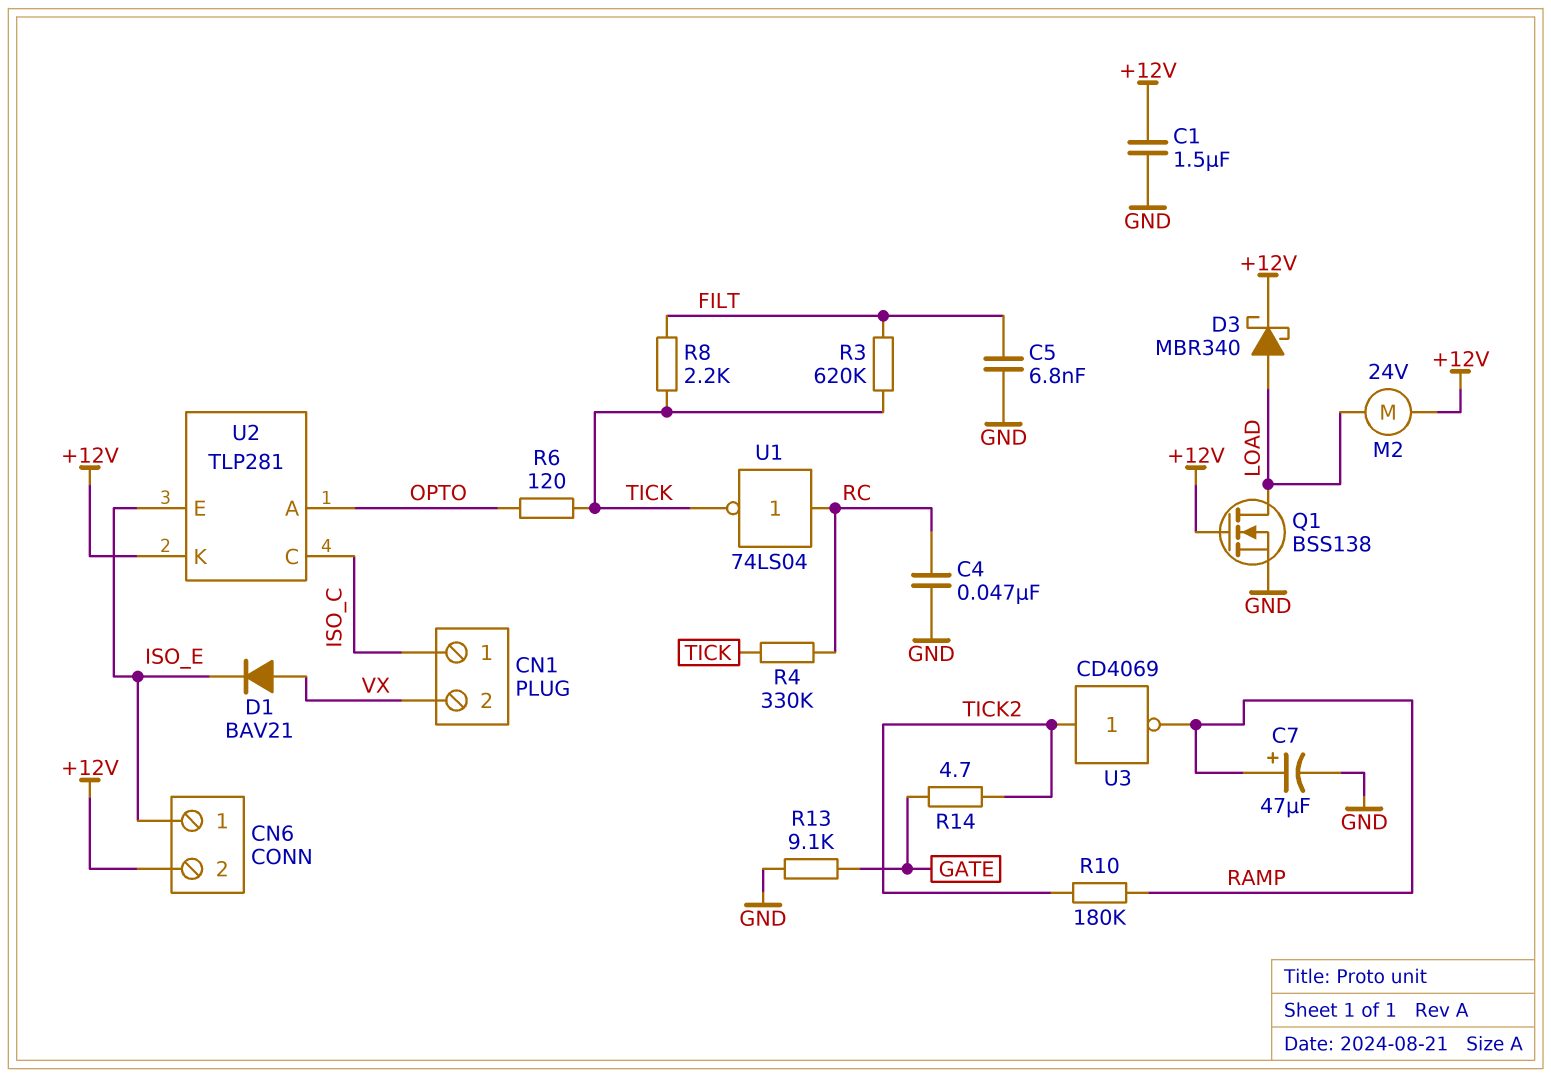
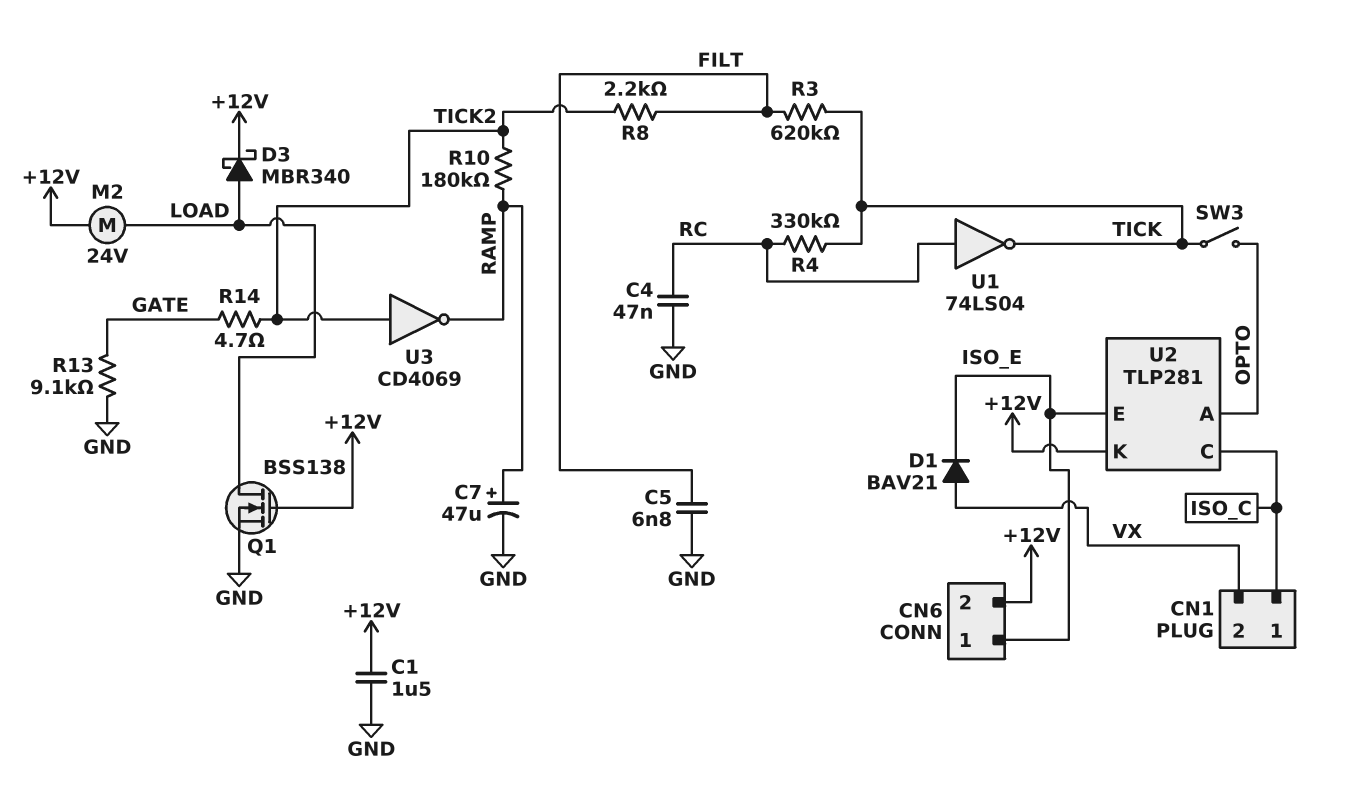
R6: 120 (OPTO, TICK) -> none
R8: 2.2k (FILT, TICK) -> 2.2k (FILT, TICK2)
SW3: none -> switch (OPTO, TICK)

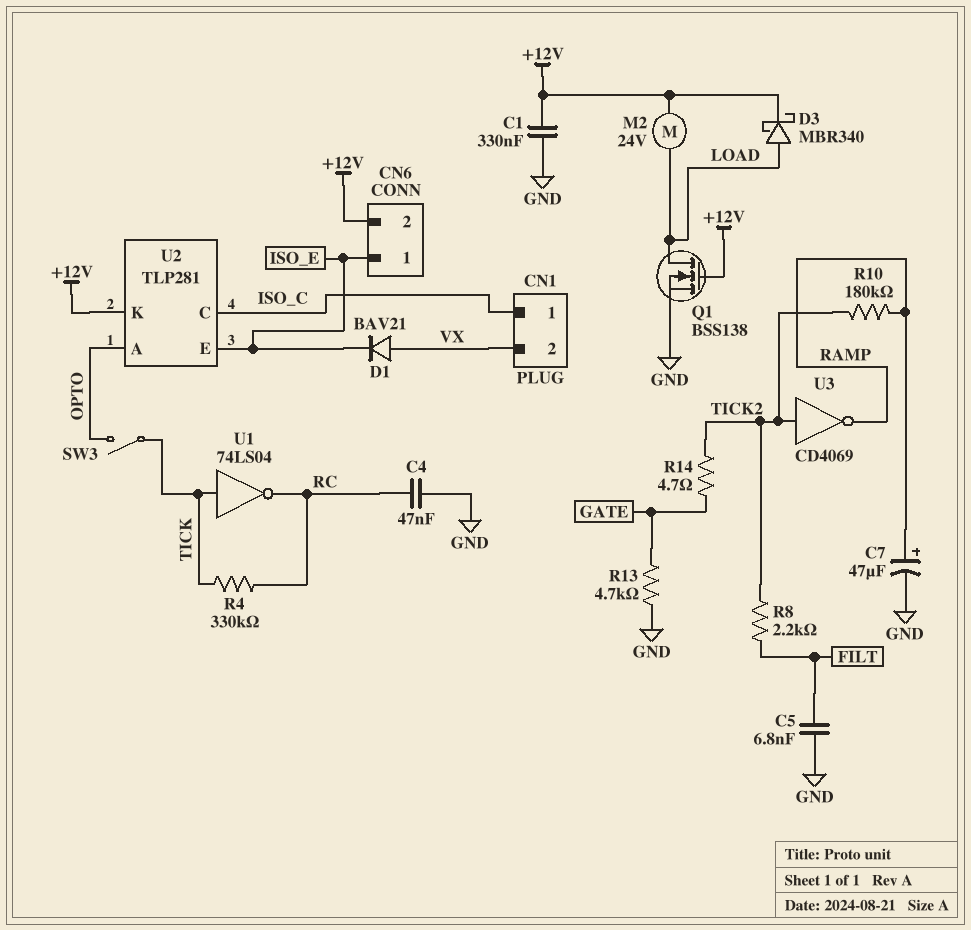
C1: 1.5uF (+12V, GND) -> 330nF (+12V, GND)
R3: 620k (FILT, TICK) -> none
R13: 9.1k (GATE, GND) -> 4.7k (GATE, GND)
U1: NOT 74LS04 (in RC, out TICK) -> NOT 74LS04 (in TICK, out RC)

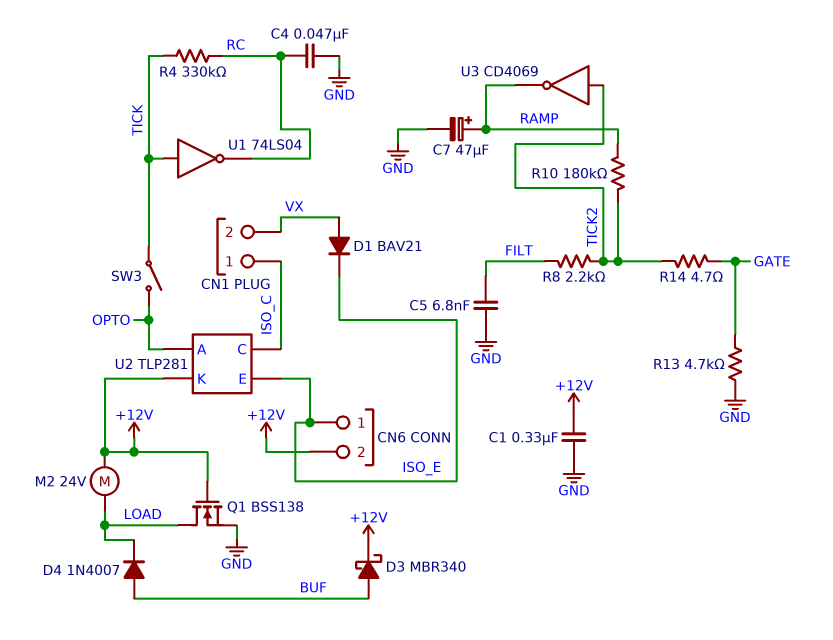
D3: schottky MBR340 (A LOAD, K +12V) -> schottky MBR340 (A BUF, K +12V)
D4: none -> diode 1N4007 (A BUF, K LOAD)

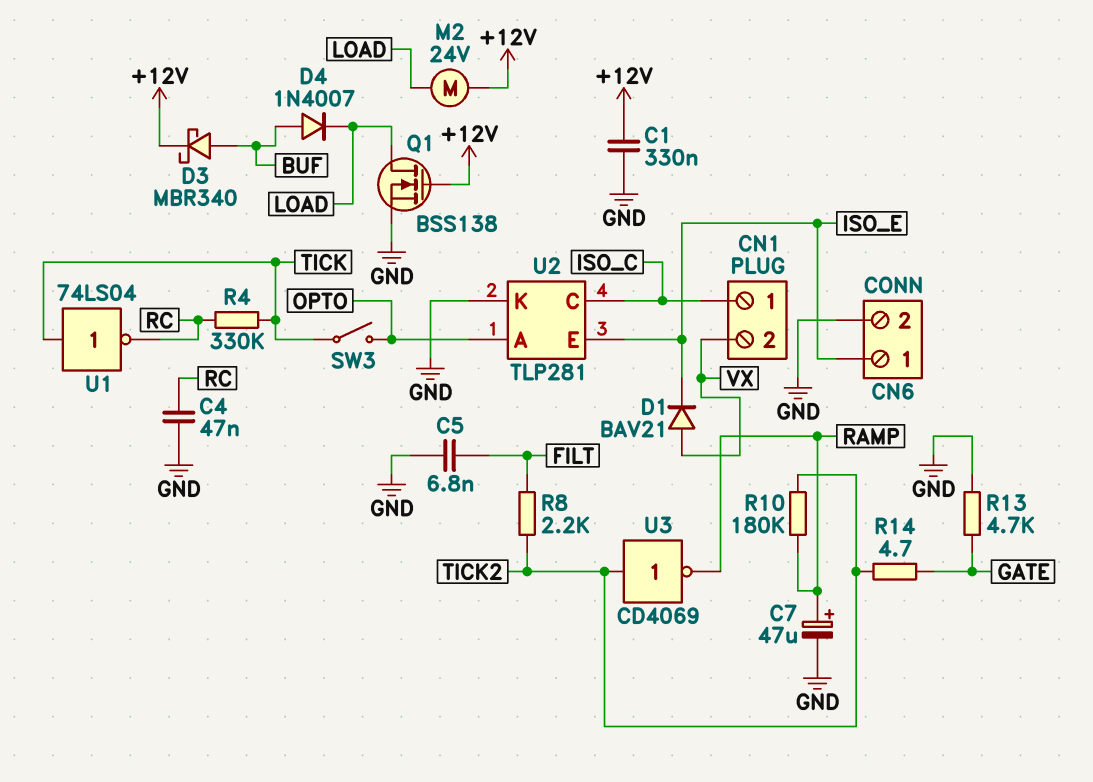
CN6 pin 2: +12V -> GND
U2 pin K: +12V -> GND

